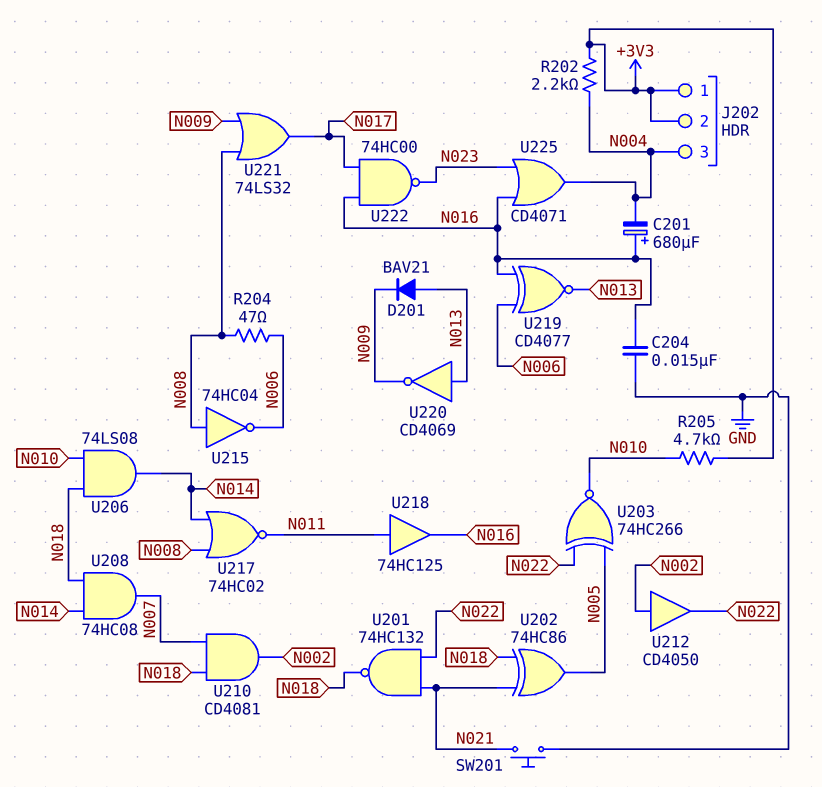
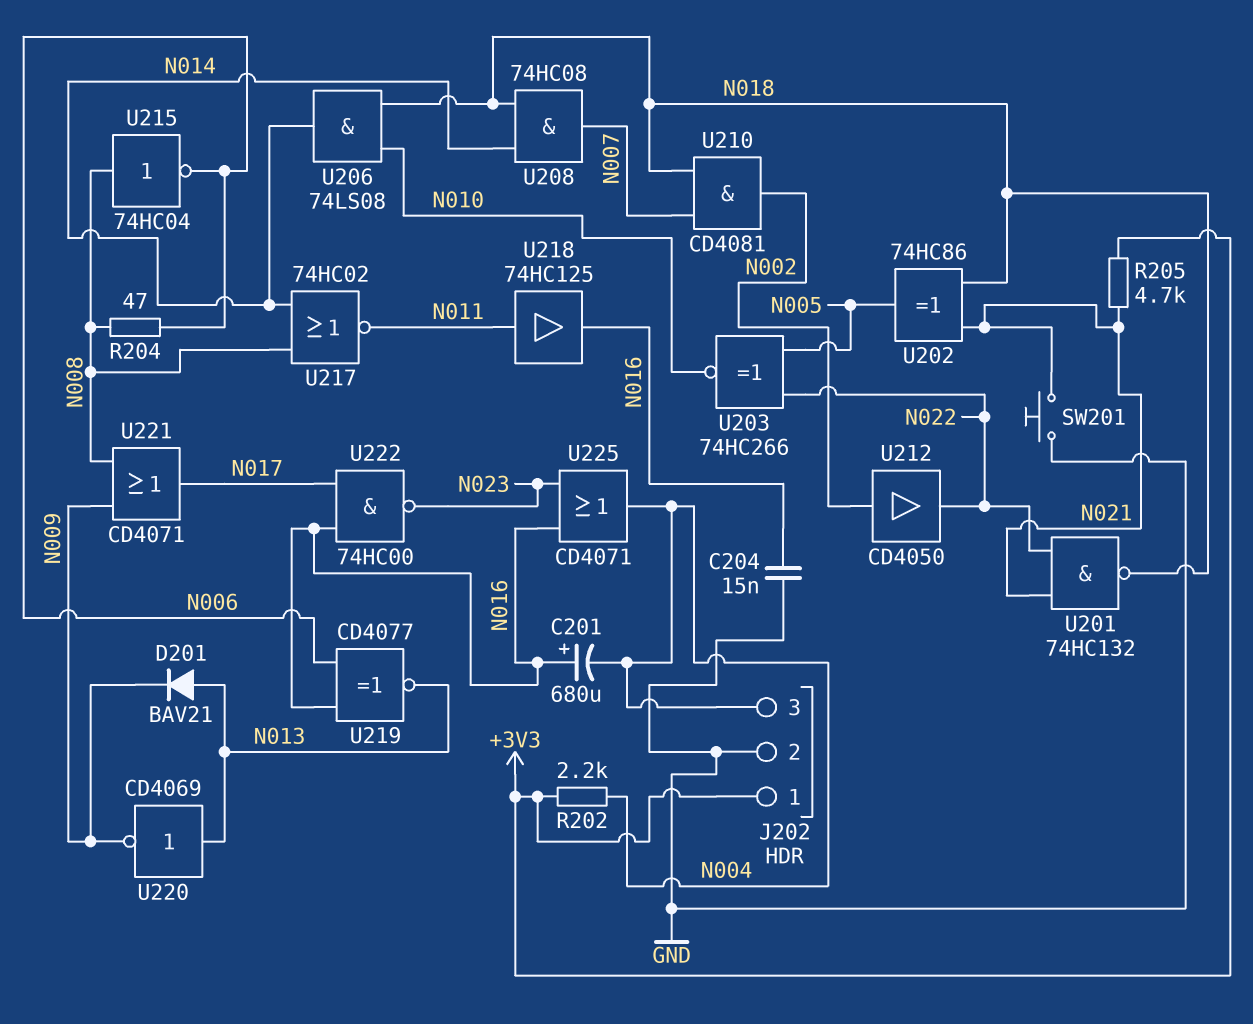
J202 pin 2: +3V3 -> GND
R205: 4.7k (+3V3, N010) -> 4.7k (+3V3, N021)
U221: OR 74LS32 (in N008, in N009, out N017) -> OR CD4071 (in N008, in N009, out N017)

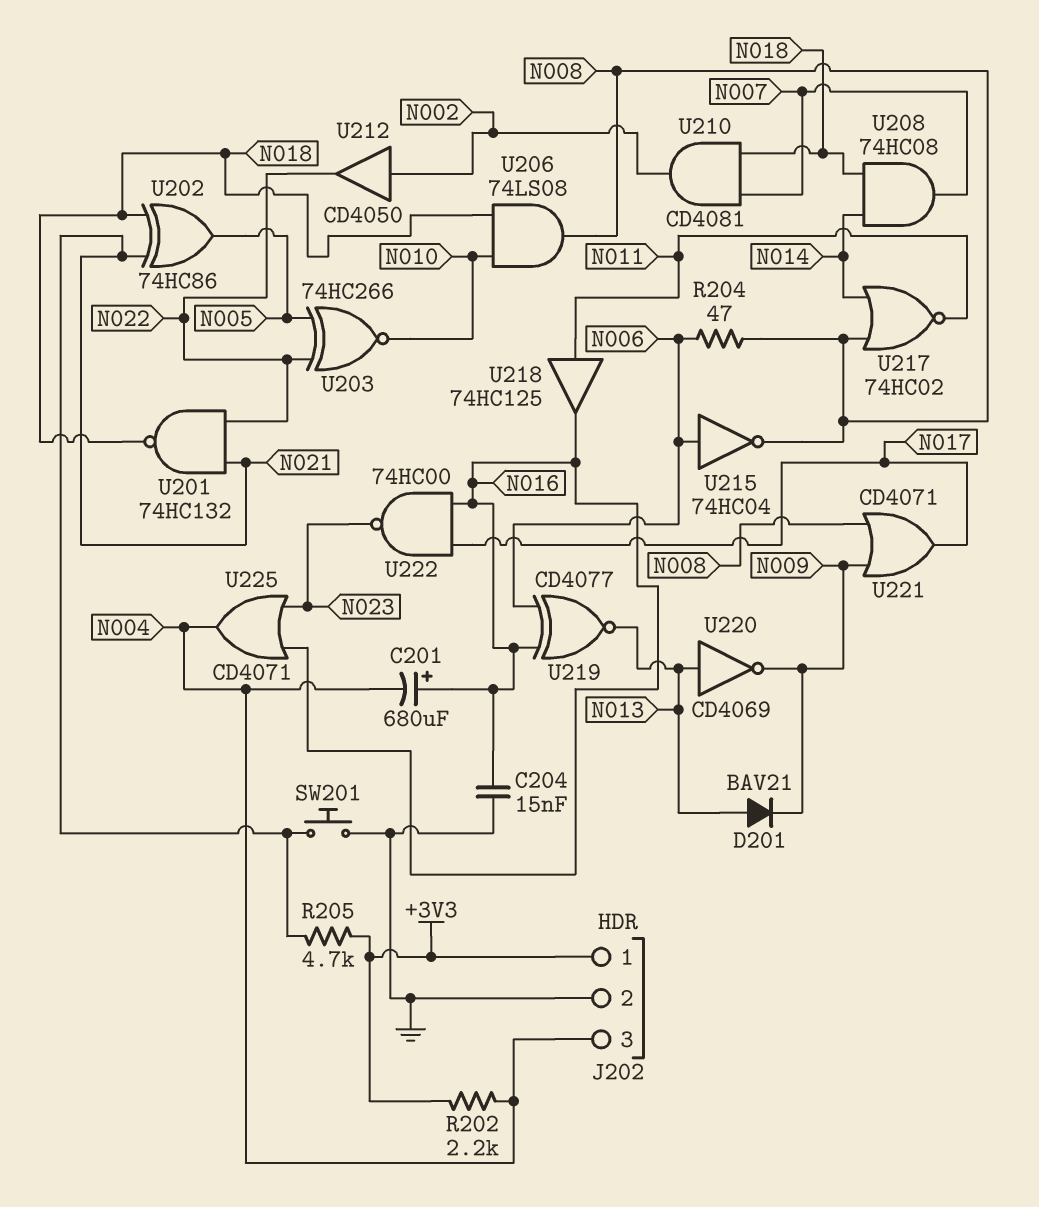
U206: AND 74LS08 (in N010, in N018, out N014) -> AND 74LS08 (in N010, in N018, out N008)
U215: NOT 74HC04 (in N008, out N006) -> NOT 74HC04 (in N006, out N008)

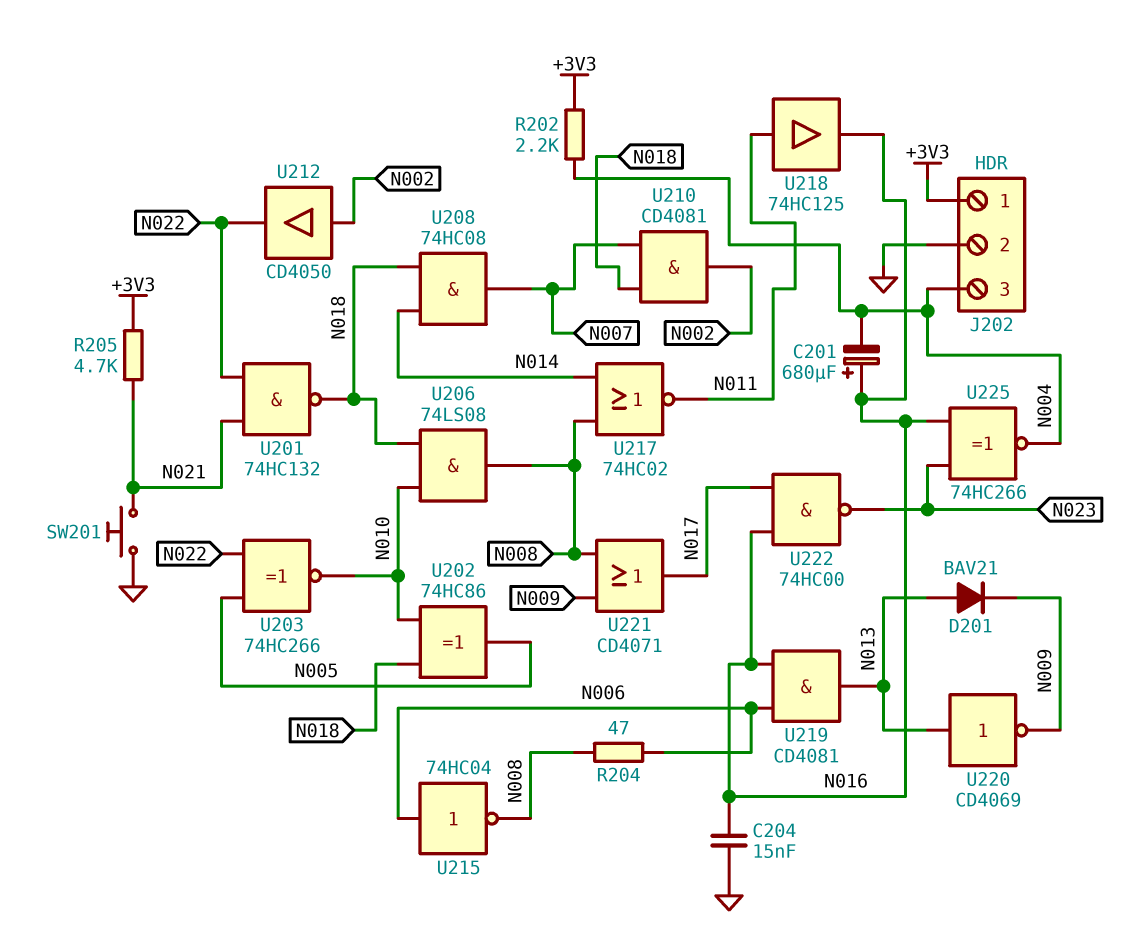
U202: XOR 74HC86 (in N018, in N021, out N005) -> XOR 74HC86 (in N010, in N018, out N005)
U219: XNOR CD4077 (in N006, in N016, out N013) -> AND CD4081 (in N006, in N016, out N013)
U225: OR CD4071 (in N016, in N023, out N004) -> XNOR 74HC266 (in N016, in N023, out N004)

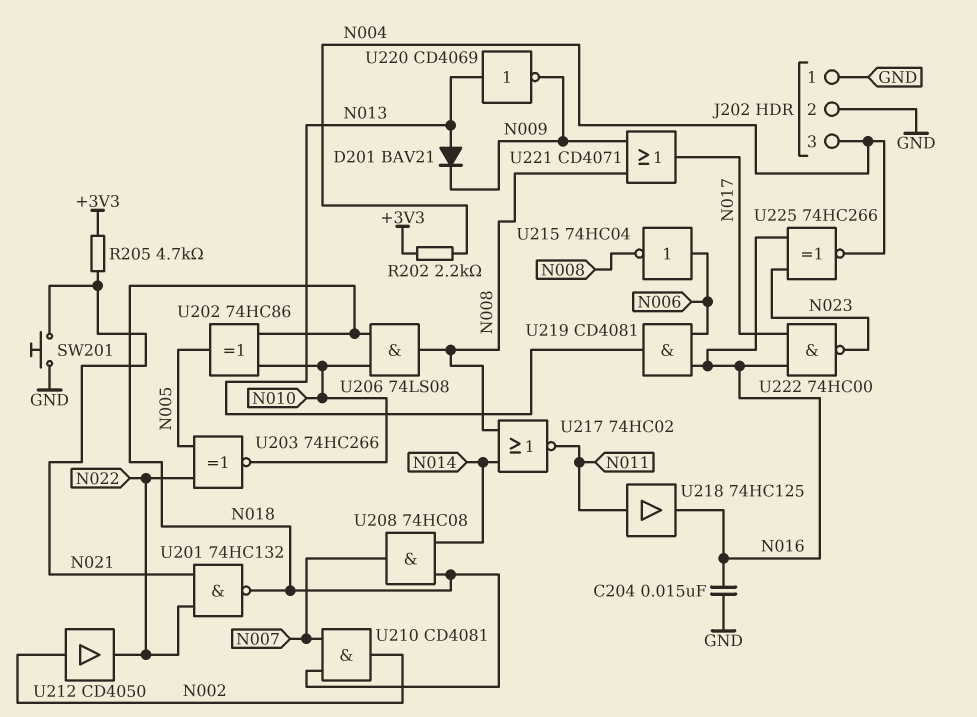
C201: 680uF (plus N016, minus N004) -> none
J202 pin 1: +3V3 -> GND
R204: 47 (N006, N008) -> none

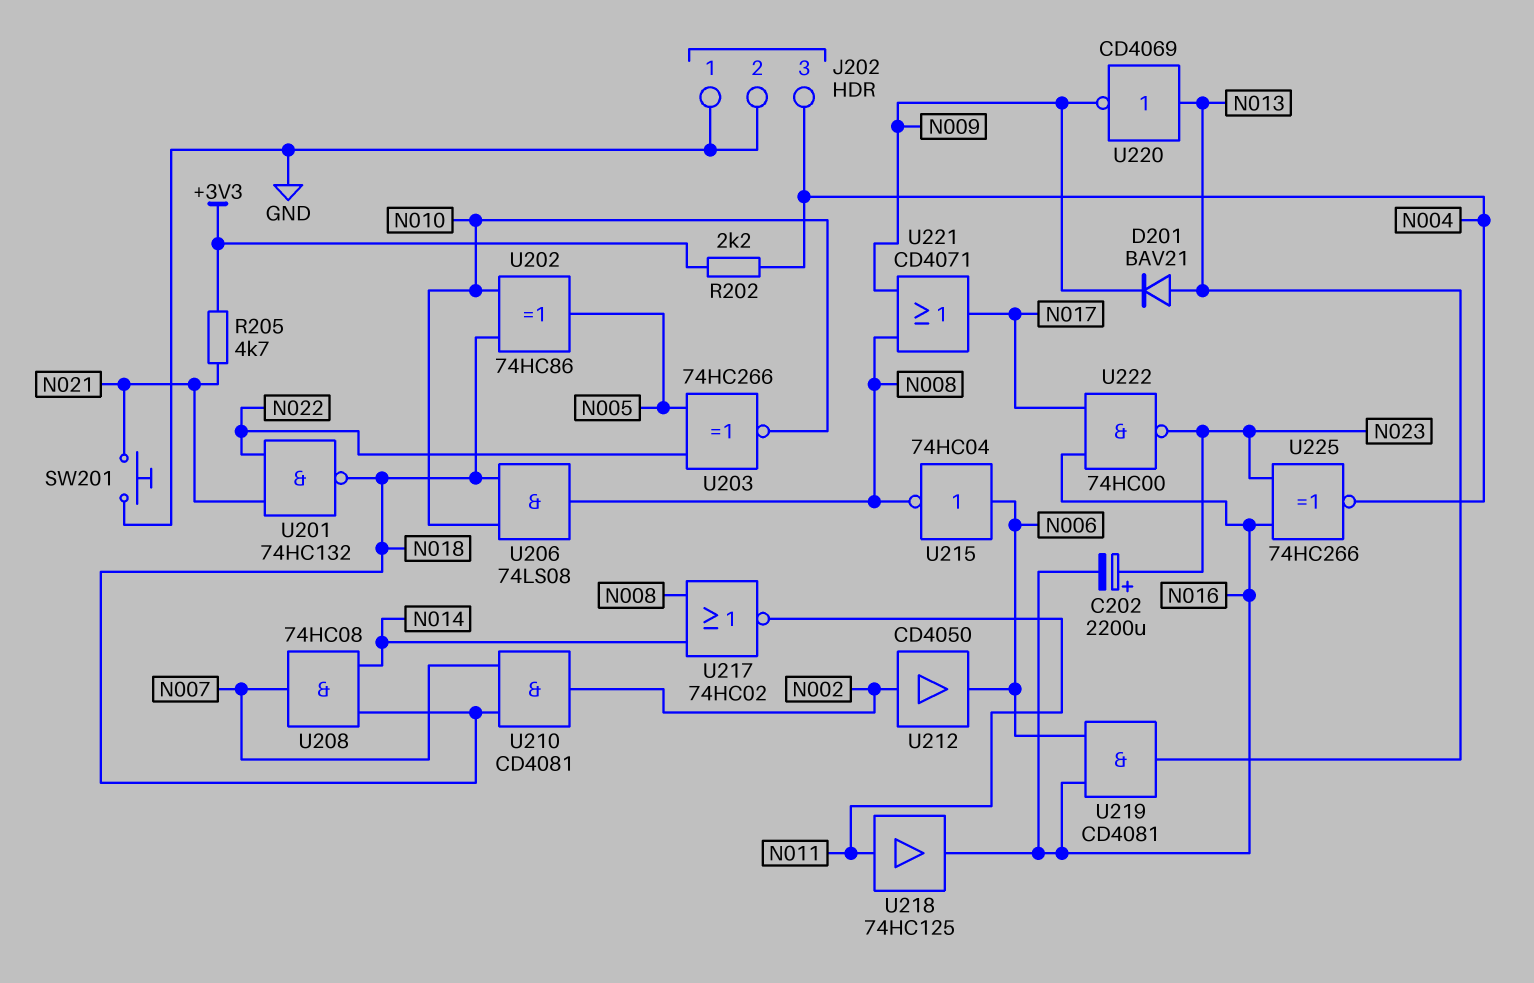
C202: none -> 2200uF (plus N023, minus N016)
C204: 15nF (GND, N016) -> none
U212: buffer CD4050 (in N002, out N022) -> buffer CD4050 (in N002, out N006)

